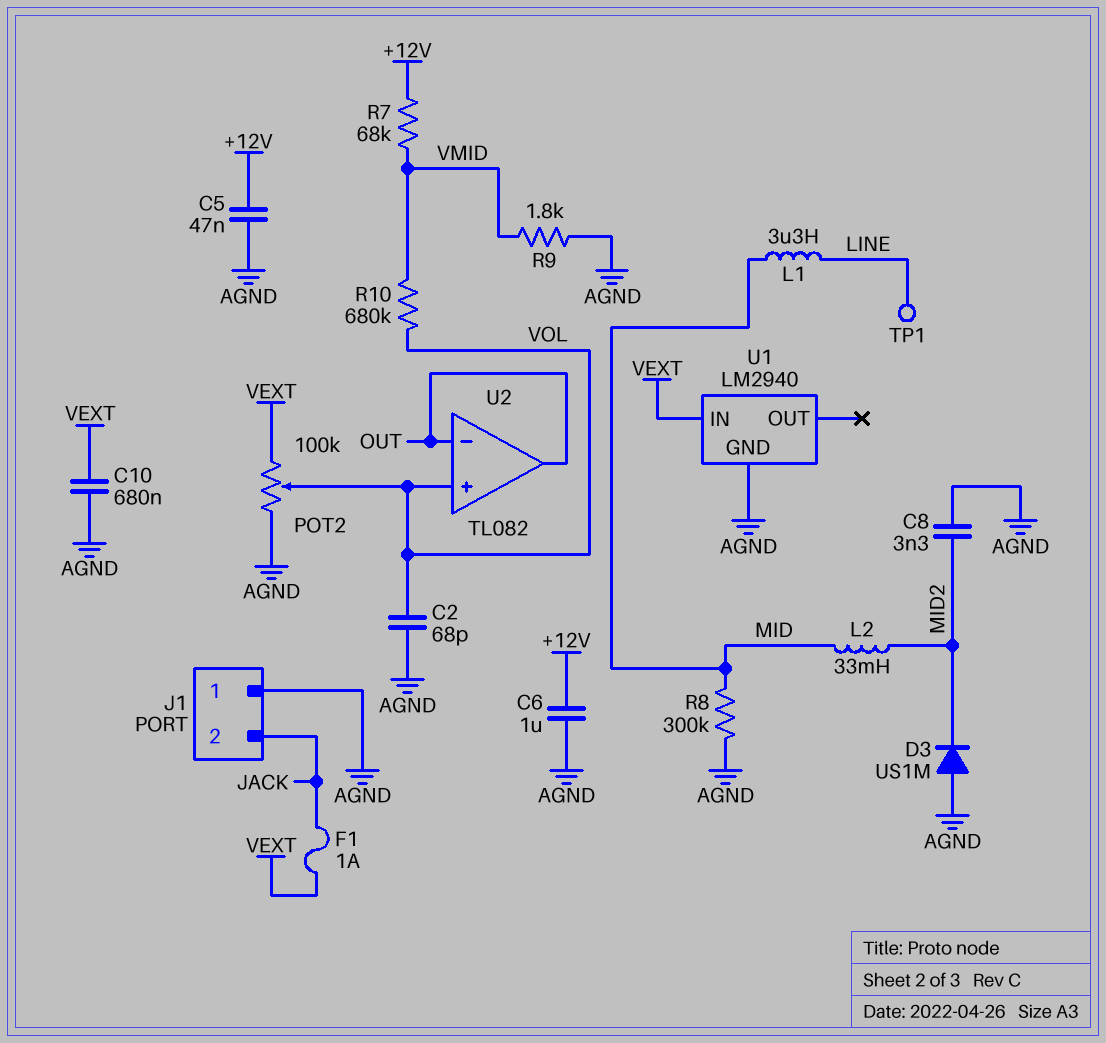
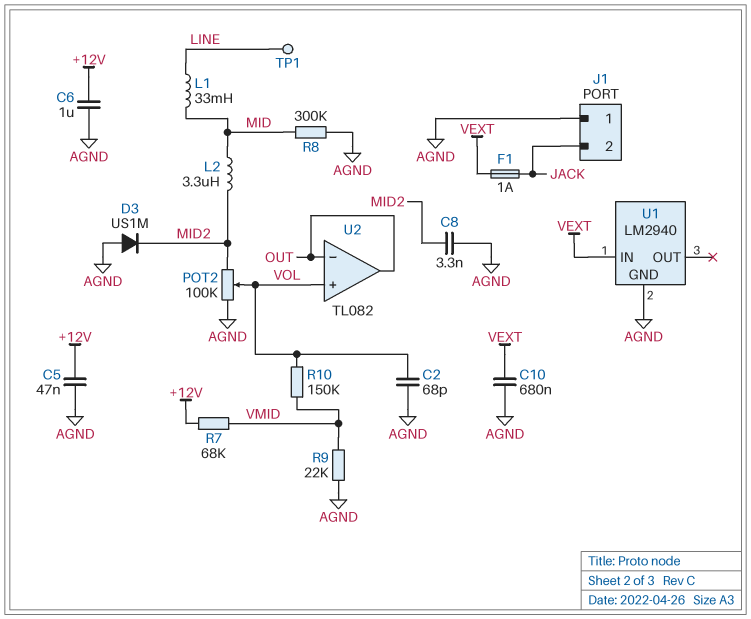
L1: 3.3uH (LINE, MID) -> 33mH (LINE, MID)
L2: 33mH (MID, MID2) -> 3.3uH (MID, MID2)
POT2: 100k (AGND, VEXT, wiper VOL) -> 100k (AGND, MID2, wiper VOL)
R9: 1.8k (AGND, VMID) -> 22k (AGND, VMID)
R10: 680k (VMID, VOL) -> 150k (VMID, VOL)

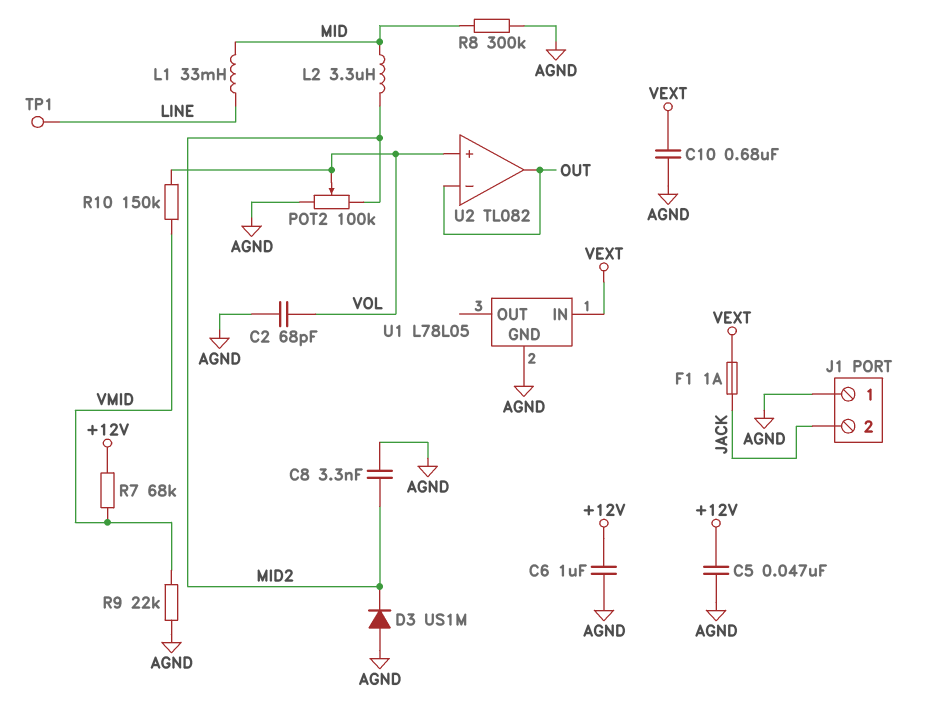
U1: LM2940 -> L78L05

